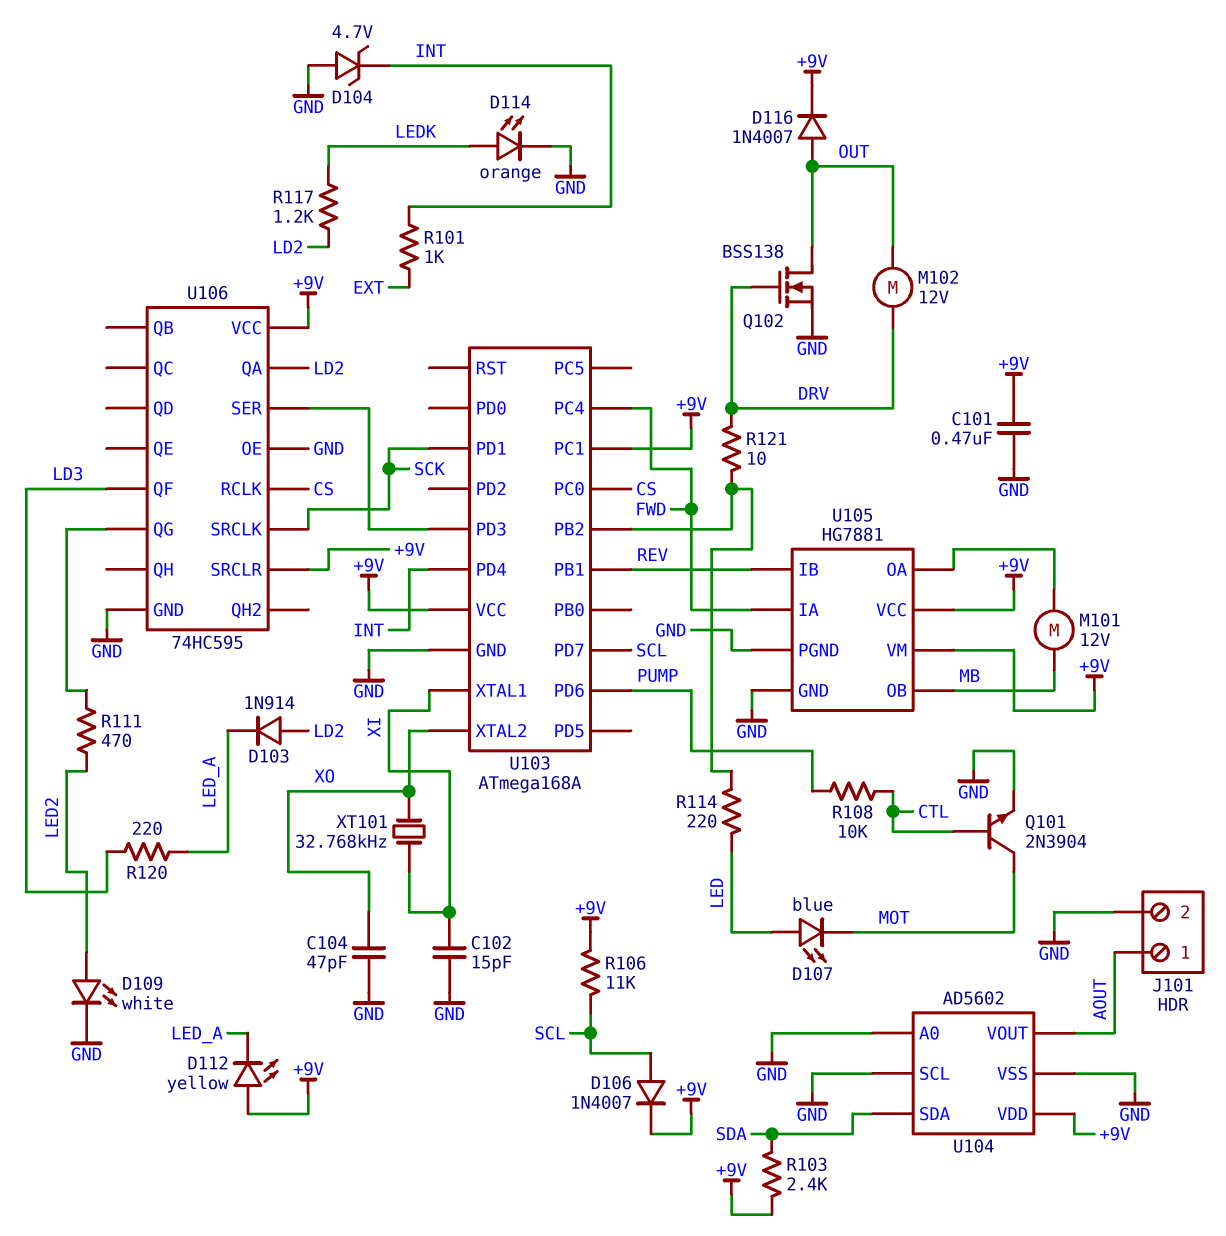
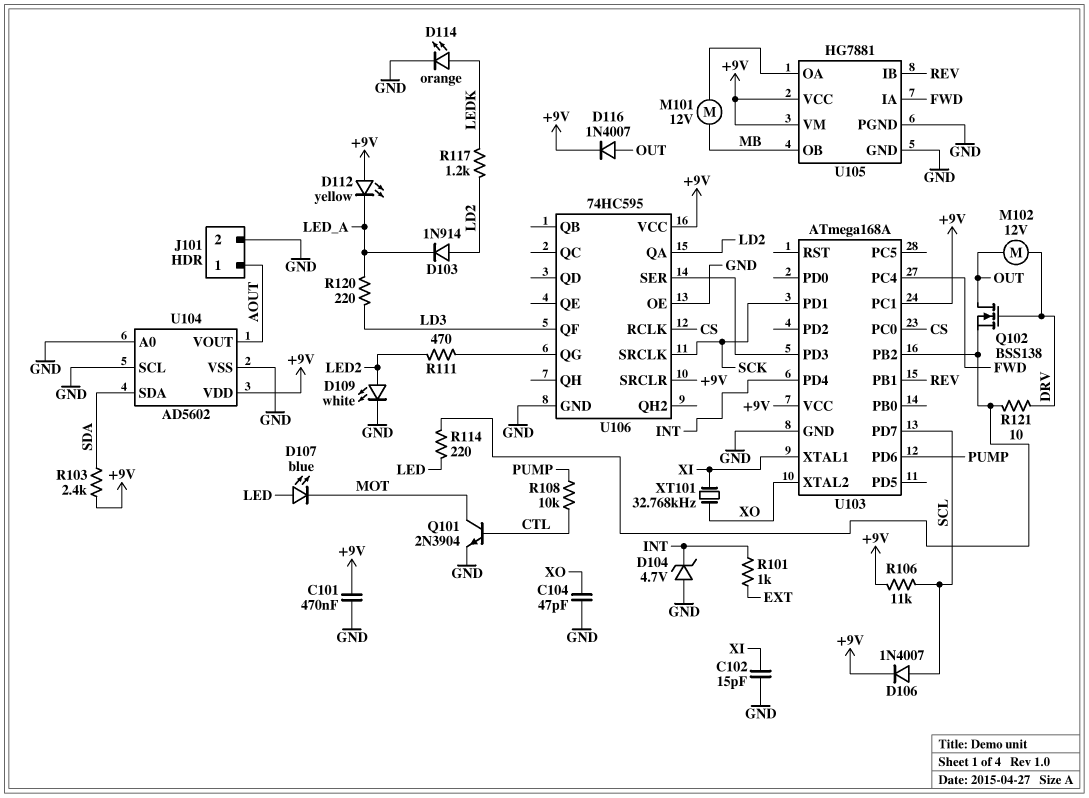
Q102: NMOS BSS138 (G DRV, D OUT, S GND) -> NMOS BSS138 (G DRV, D OUT, S U103/PB2)

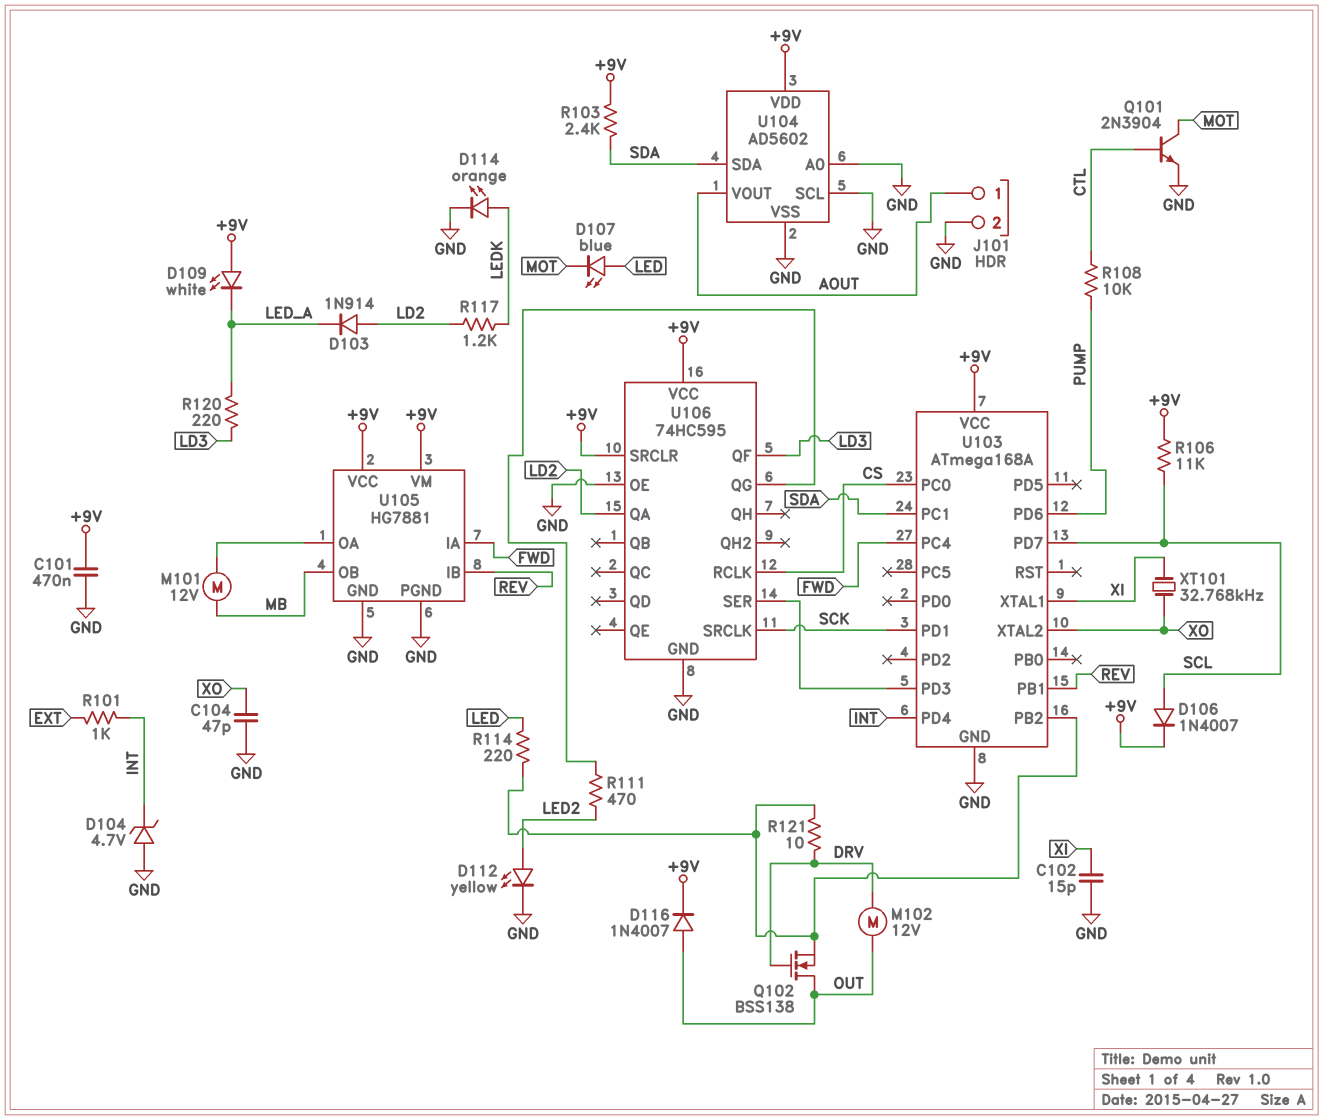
D109: LED white (A LED2, K GND) -> LED white (A +9V, K LED_A)
D112: LED yellow (A +9V, K LED_A) -> LED yellow (A LED2, K GND)
U103 pin PC1: +9V -> SDA

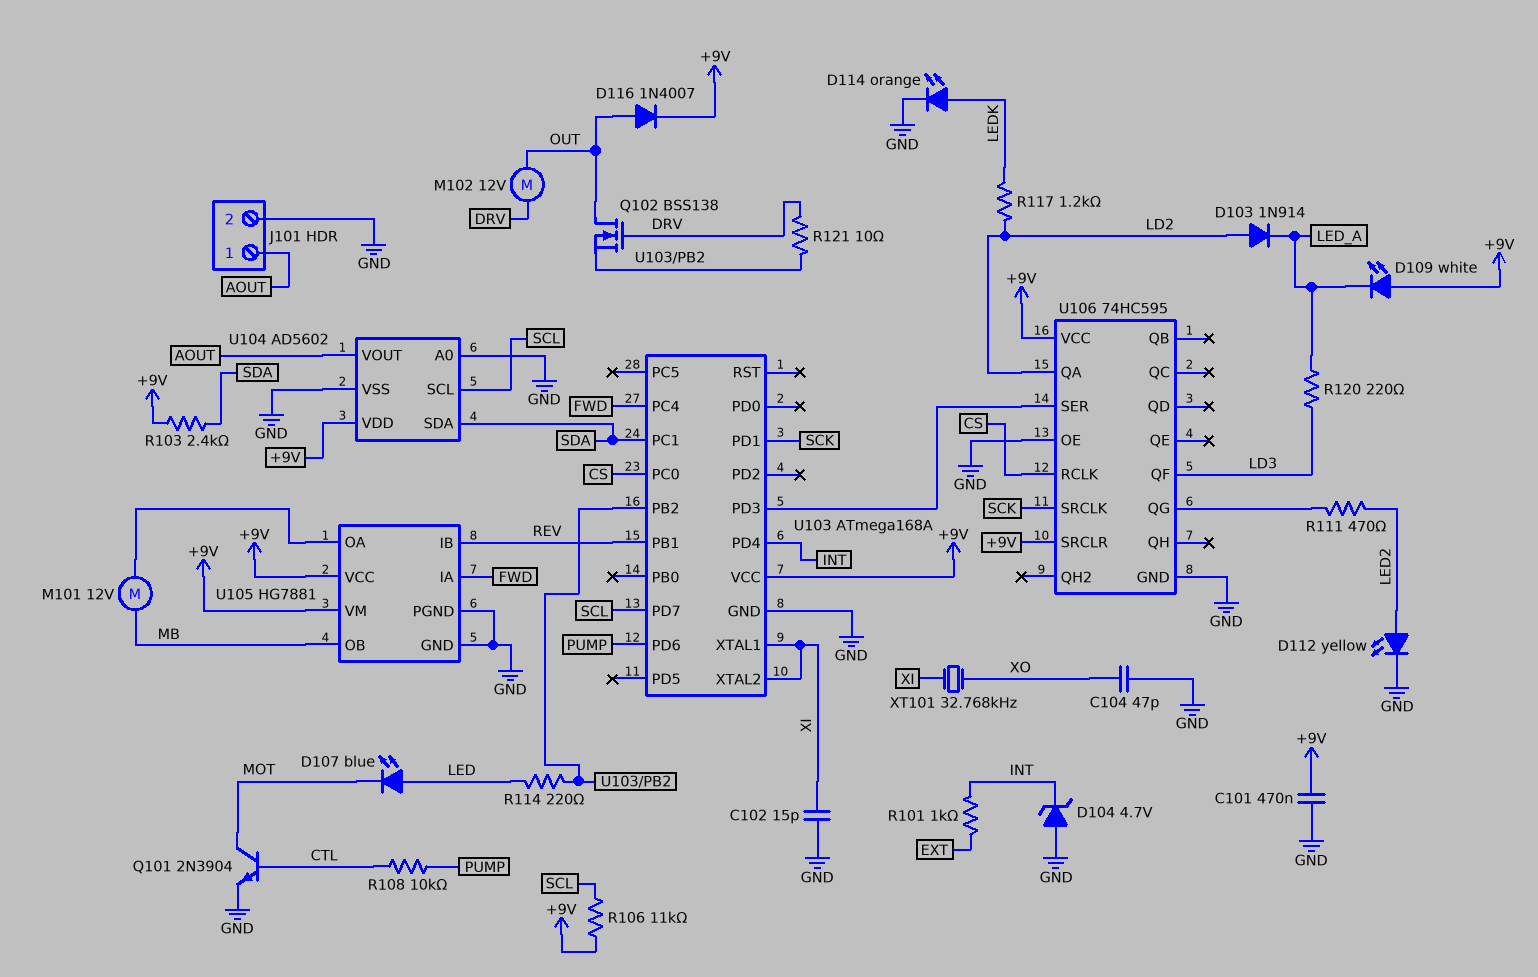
D106: diode 1N4007 (A SCL, K +9V) -> none
U103 pin XTAL2: XO -> XI
U104 pin SCL: GND -> SCL

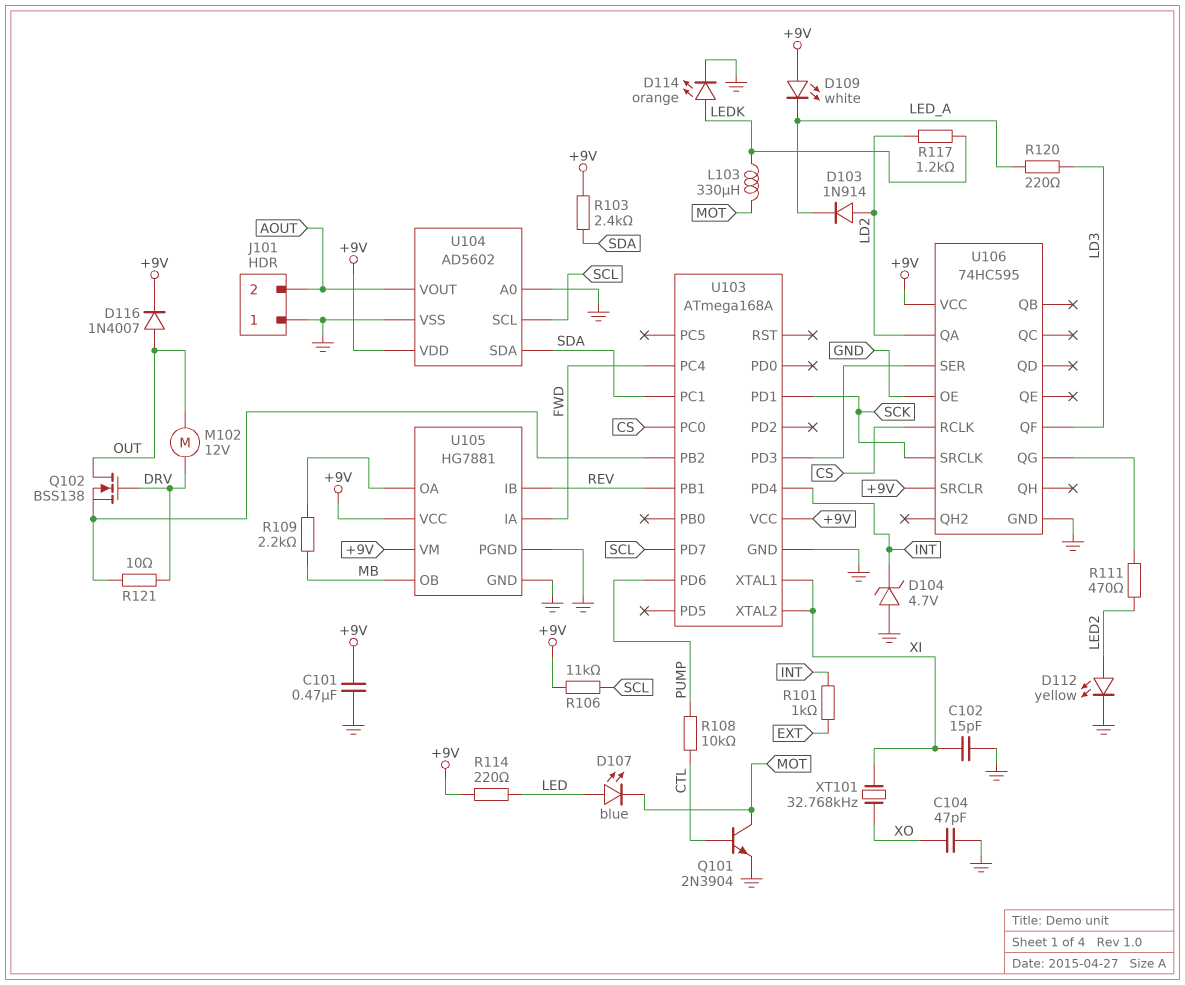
J101 pin 1: AOUT -> GND
J101 pin 2: GND -> AOUT
L103: none -> 330uH (LEDK, MOT)
M101: motor 12V (MB, U105/OA) -> none
R109: none -> 2.2k (MB, U105/OA)
R114: 220 (LED, U103/PB2) -> 220 (+9V, LED)

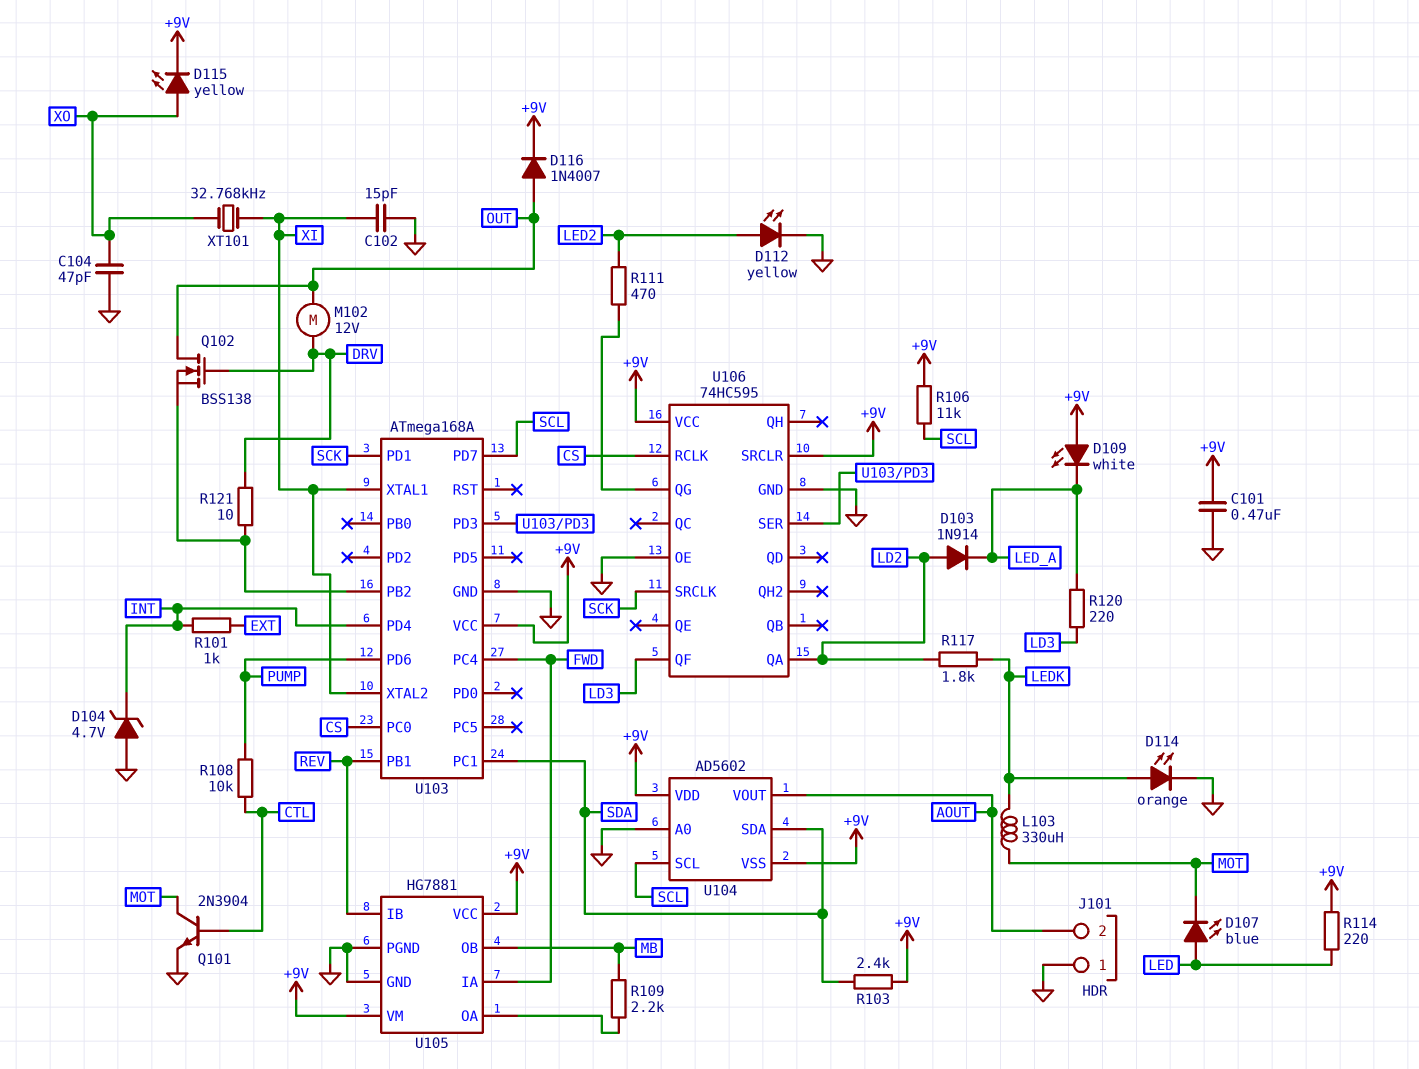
D115: none -> LED yellow (A XO, K +9V)
R117: 1.2k (LD2, LEDK) -> 1.8k (LD2, LEDK)
U104 pin VSS: GND -> +9V

